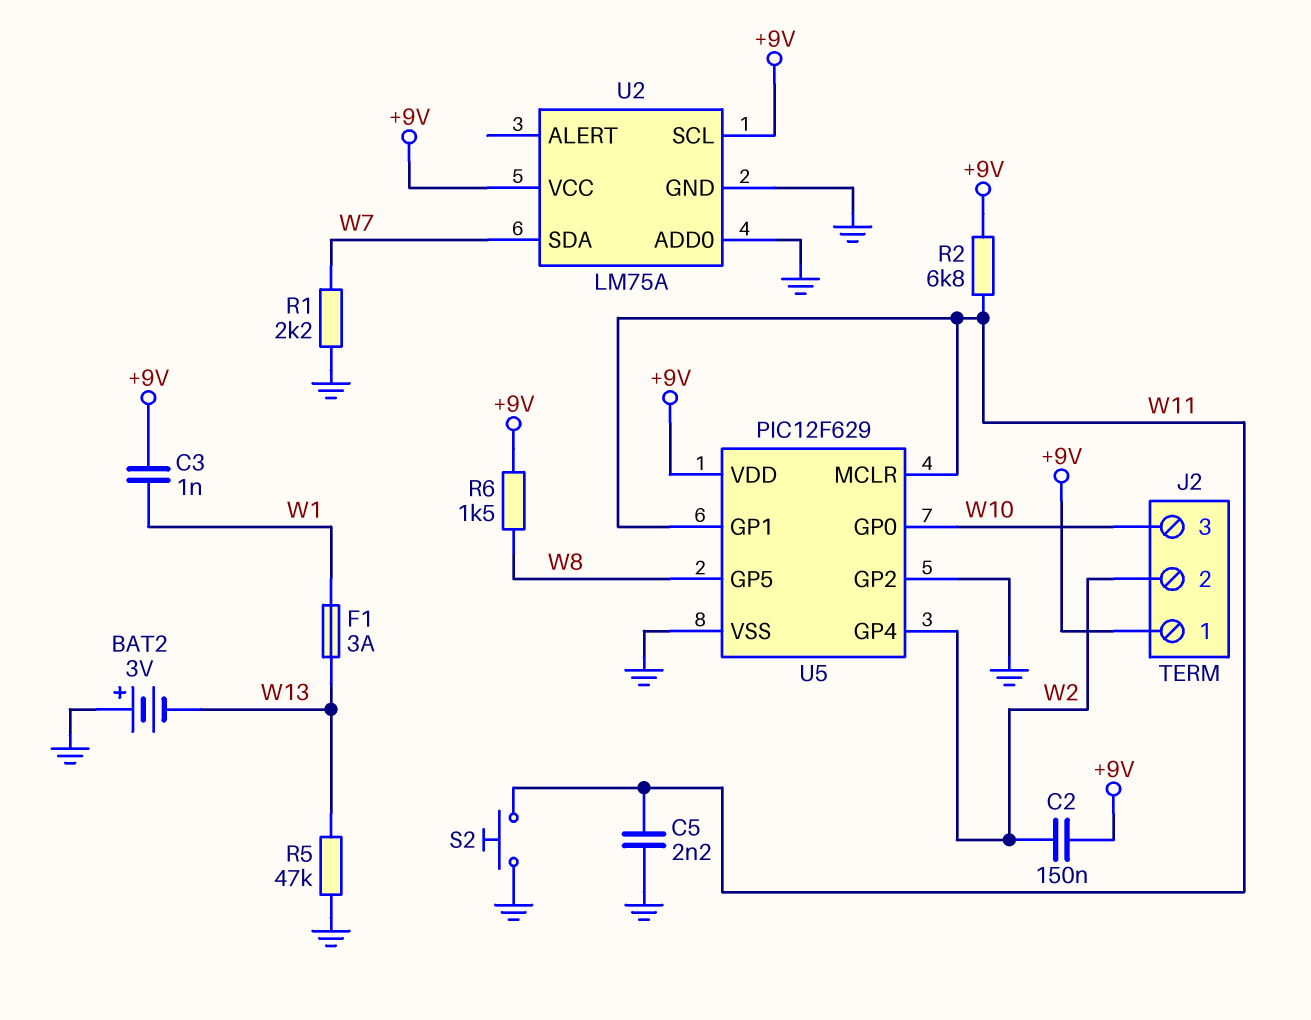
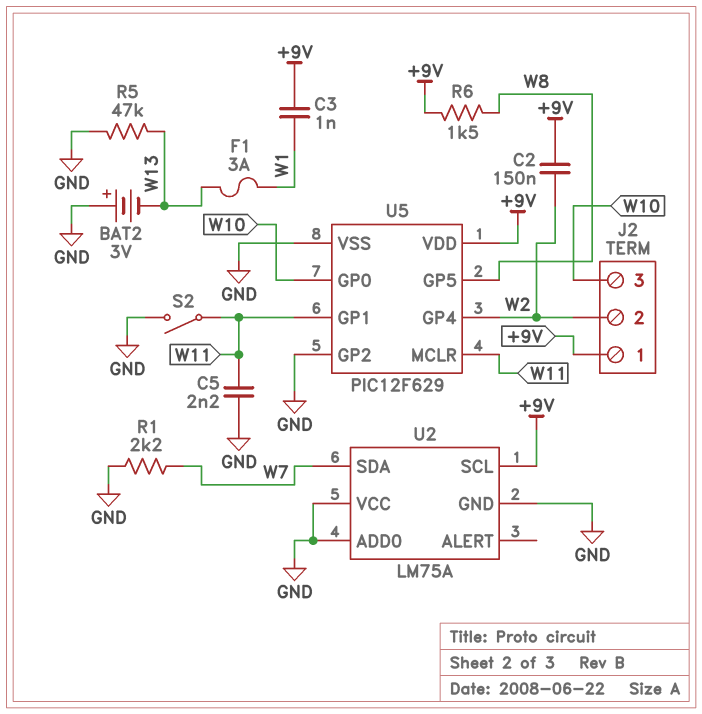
R2: 6.8k (+9V, W11) -> none
S2: button (GND, W11) -> switch (GND, W11)
U2 pin VCC: +9V -> GND

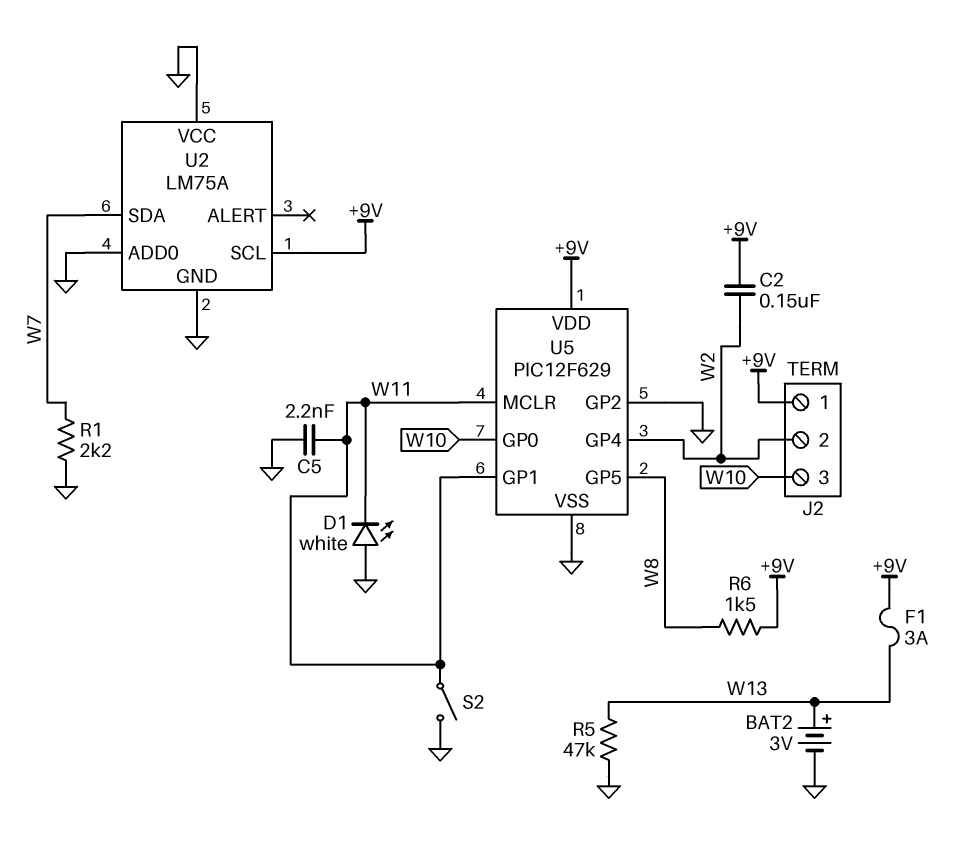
BAT2: 3V (plus GND, minus W13) -> 3V (plus W13, minus GND)
C3: 1nF (+9V, W1) -> none
D1: none -> LED white (A GND, K W11)
F1: 3A (W1, W13) -> 3A (+9V, W13)

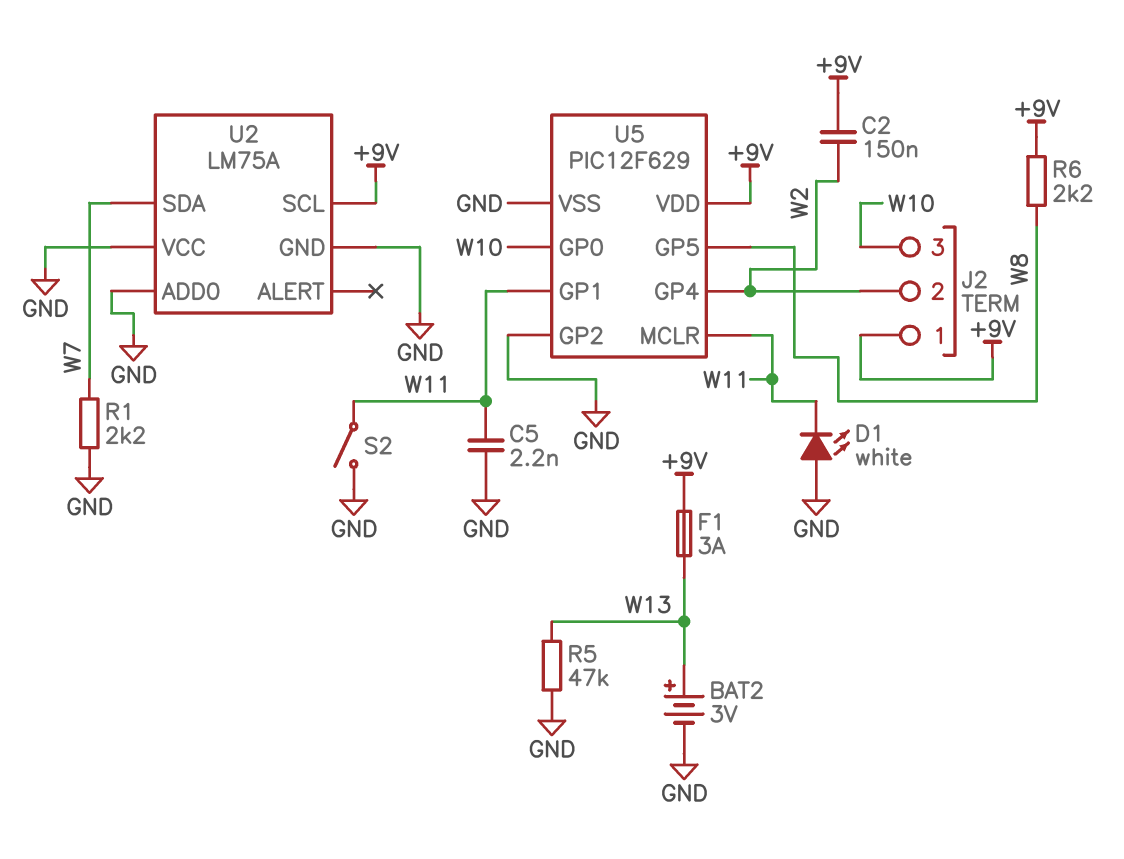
R6: 1.5k (+9V, W8) -> 2.2k (+9V, W8)

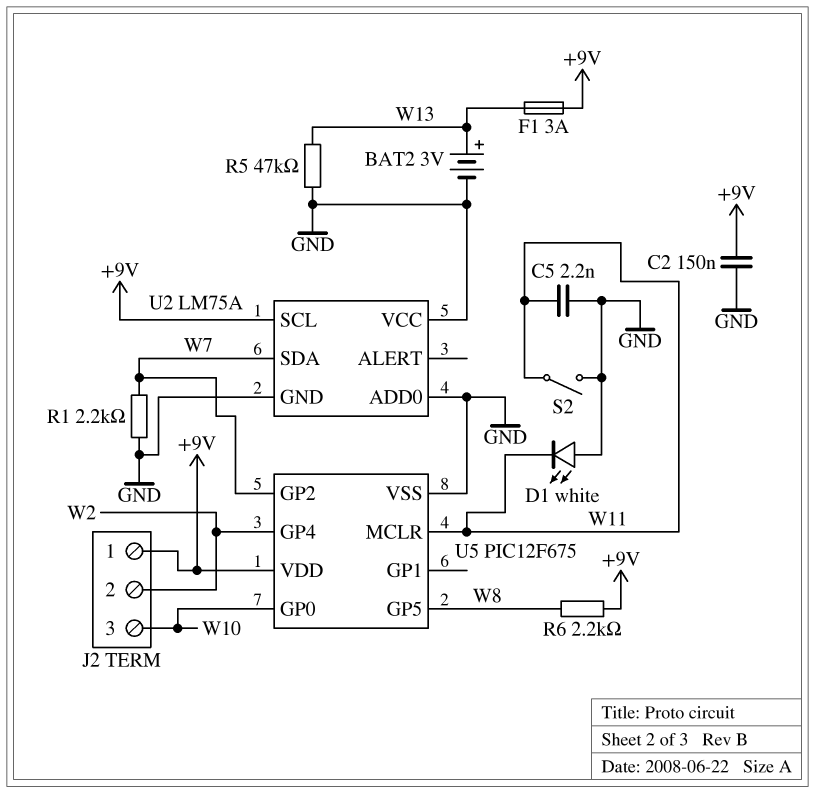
C2: 150nF (+9V, W2) -> 150nF (+9V, GND)
U5: PIC12F629 -> PIC12F675
U5 pin GP1: W11 -> none
U5 pin GP2: GND -> W7

